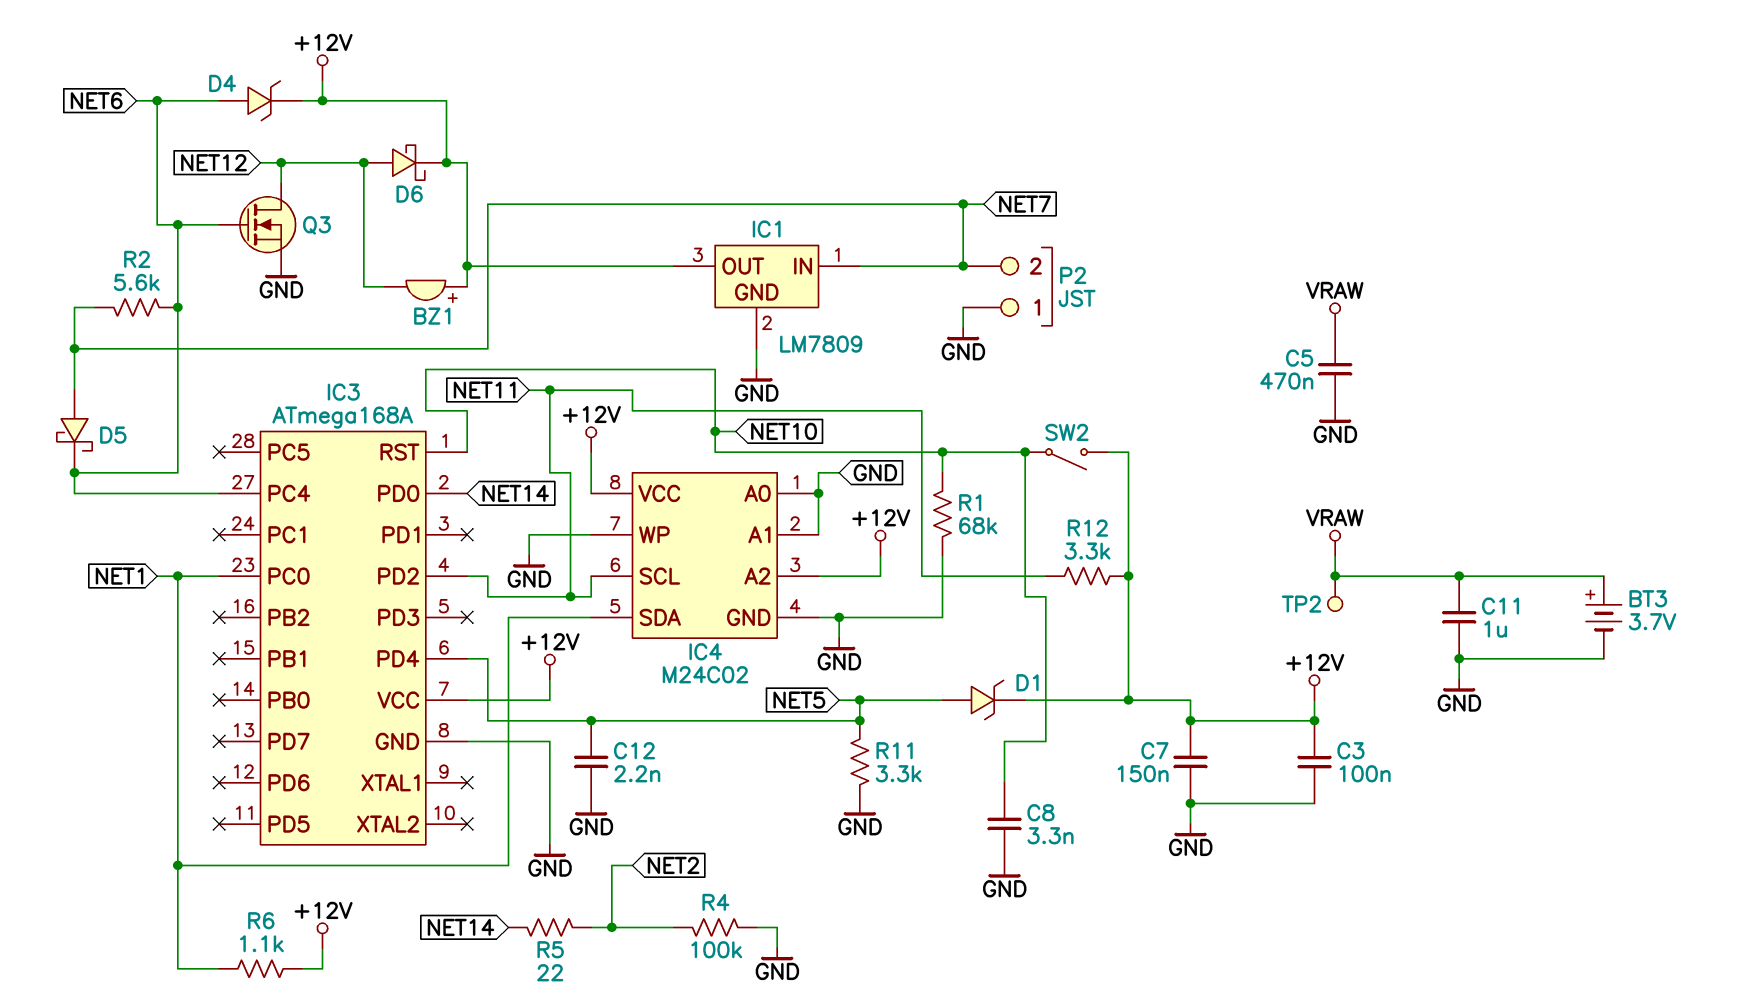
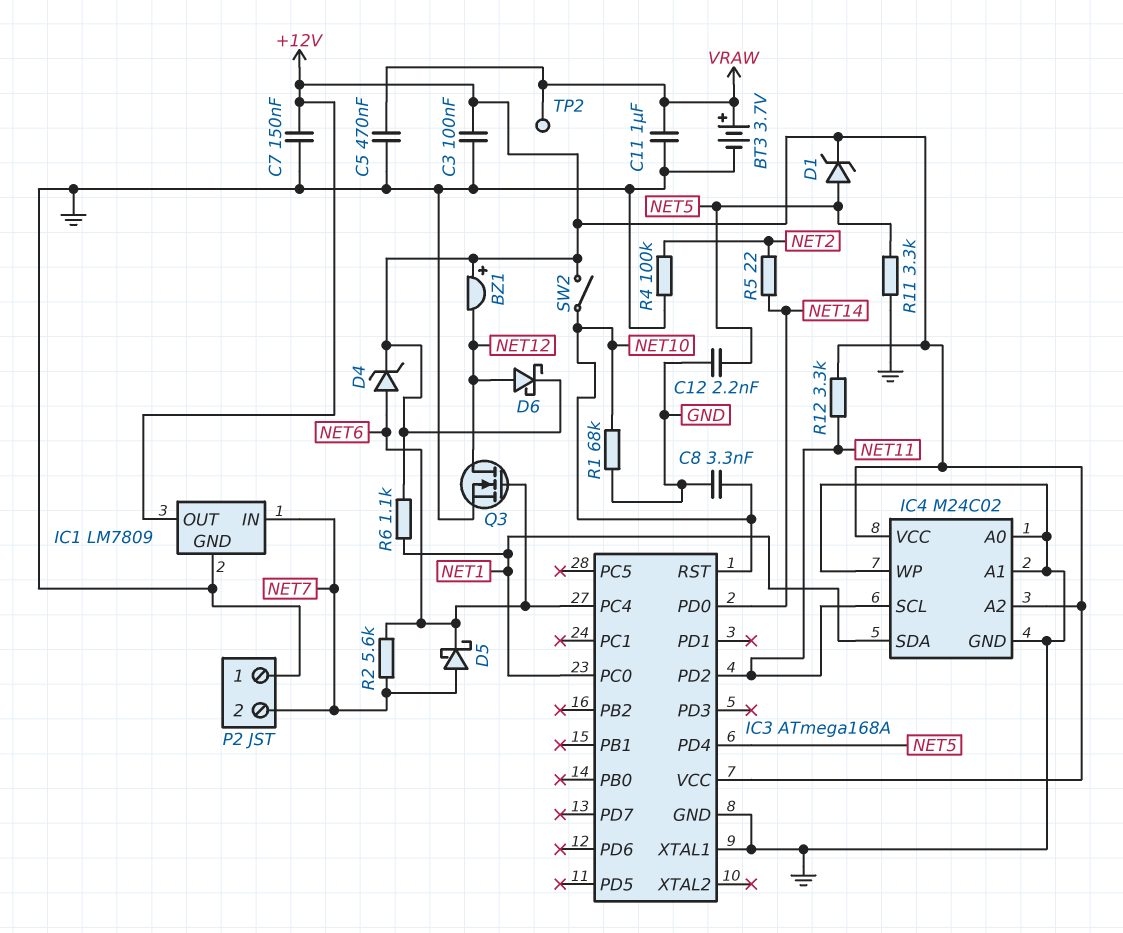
IC3 pin XTAL1: none -> GND

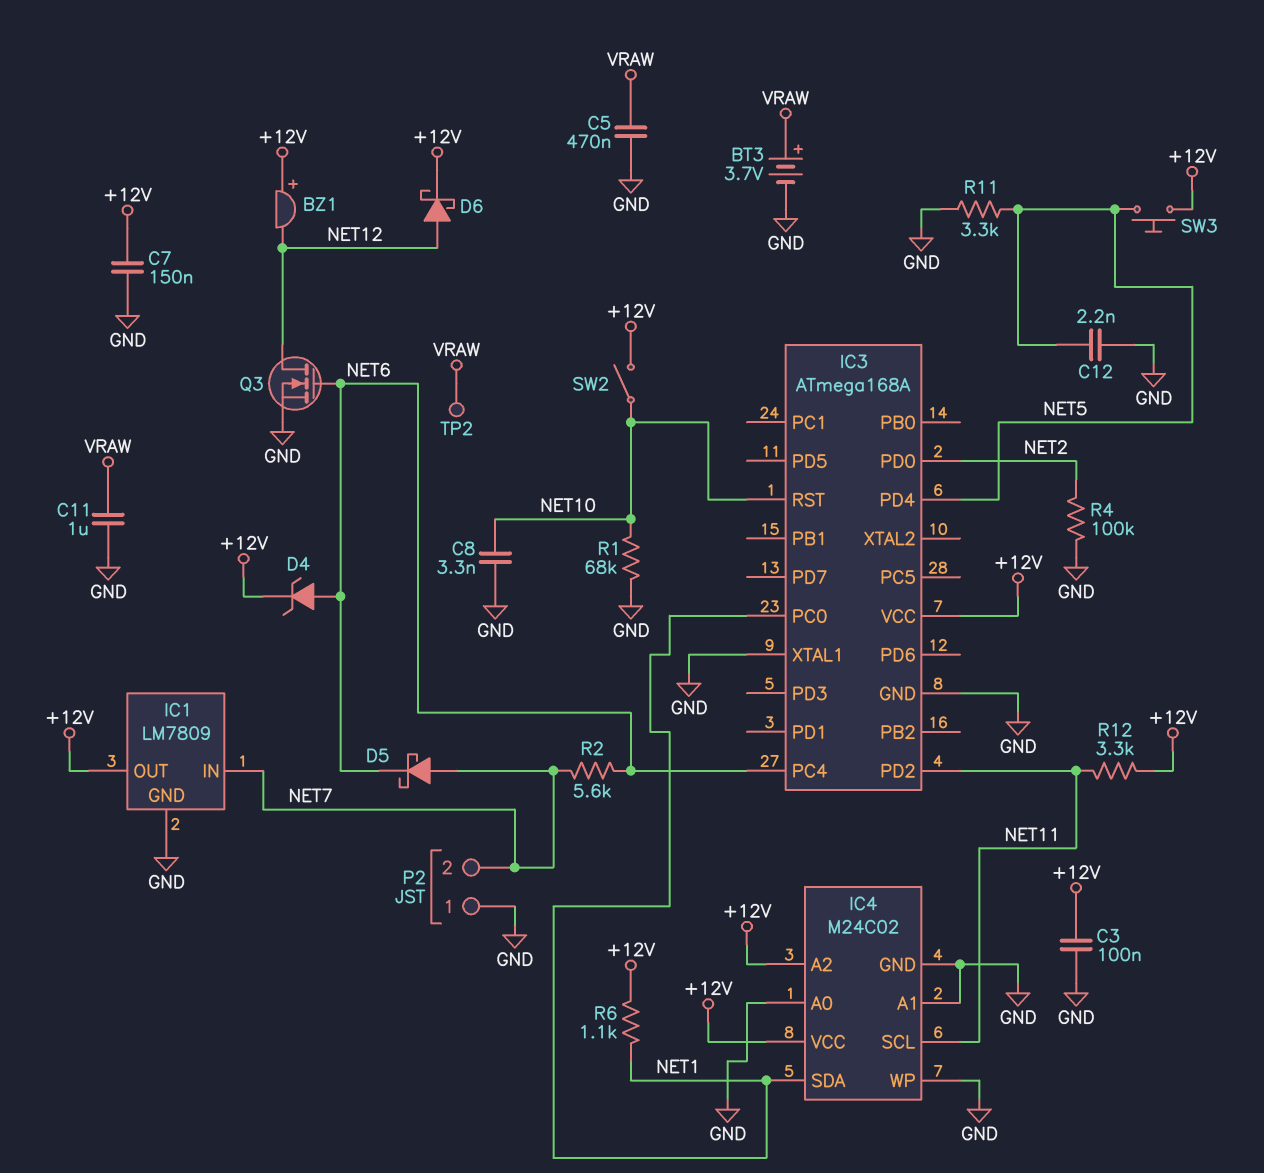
D1: zener (A NET5, K +12V) -> none
IC3 pin PD0: NET14 -> NET2
R5: 22 (NET2, NET14) -> none
SW3: none -> button (+12V, NET5)

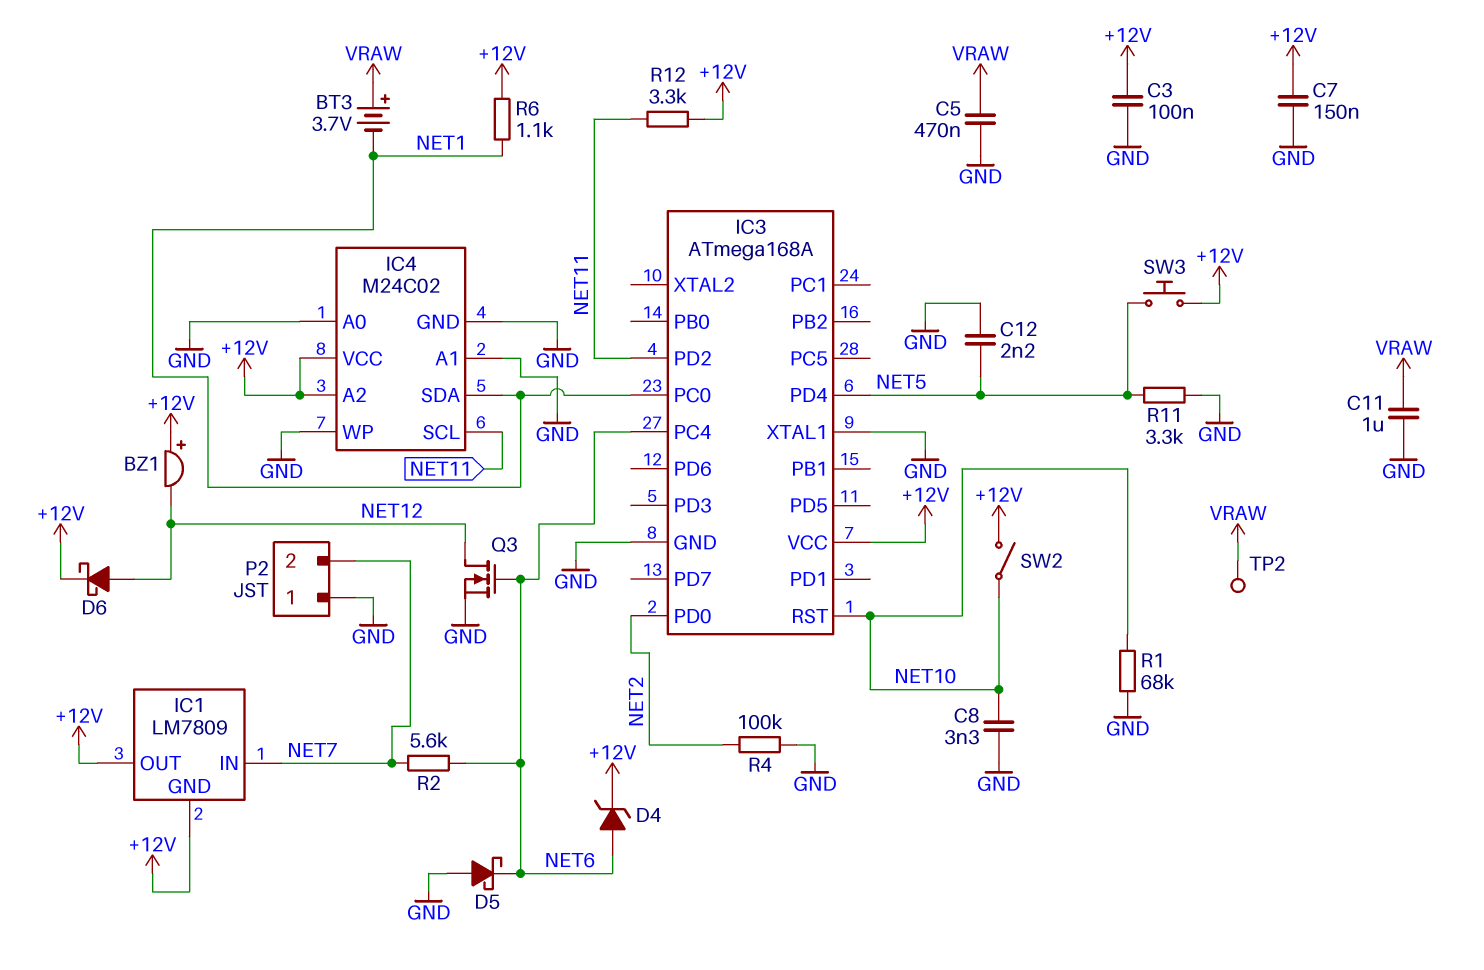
BT3: 3.7V (plus VRAW, minus GND) -> 3.7V (plus VRAW, minus NET1)
D5: schottky (A NET7, K NET6) -> schottky (A GND, K NET6)
IC1 pin GND: GND -> +12V

